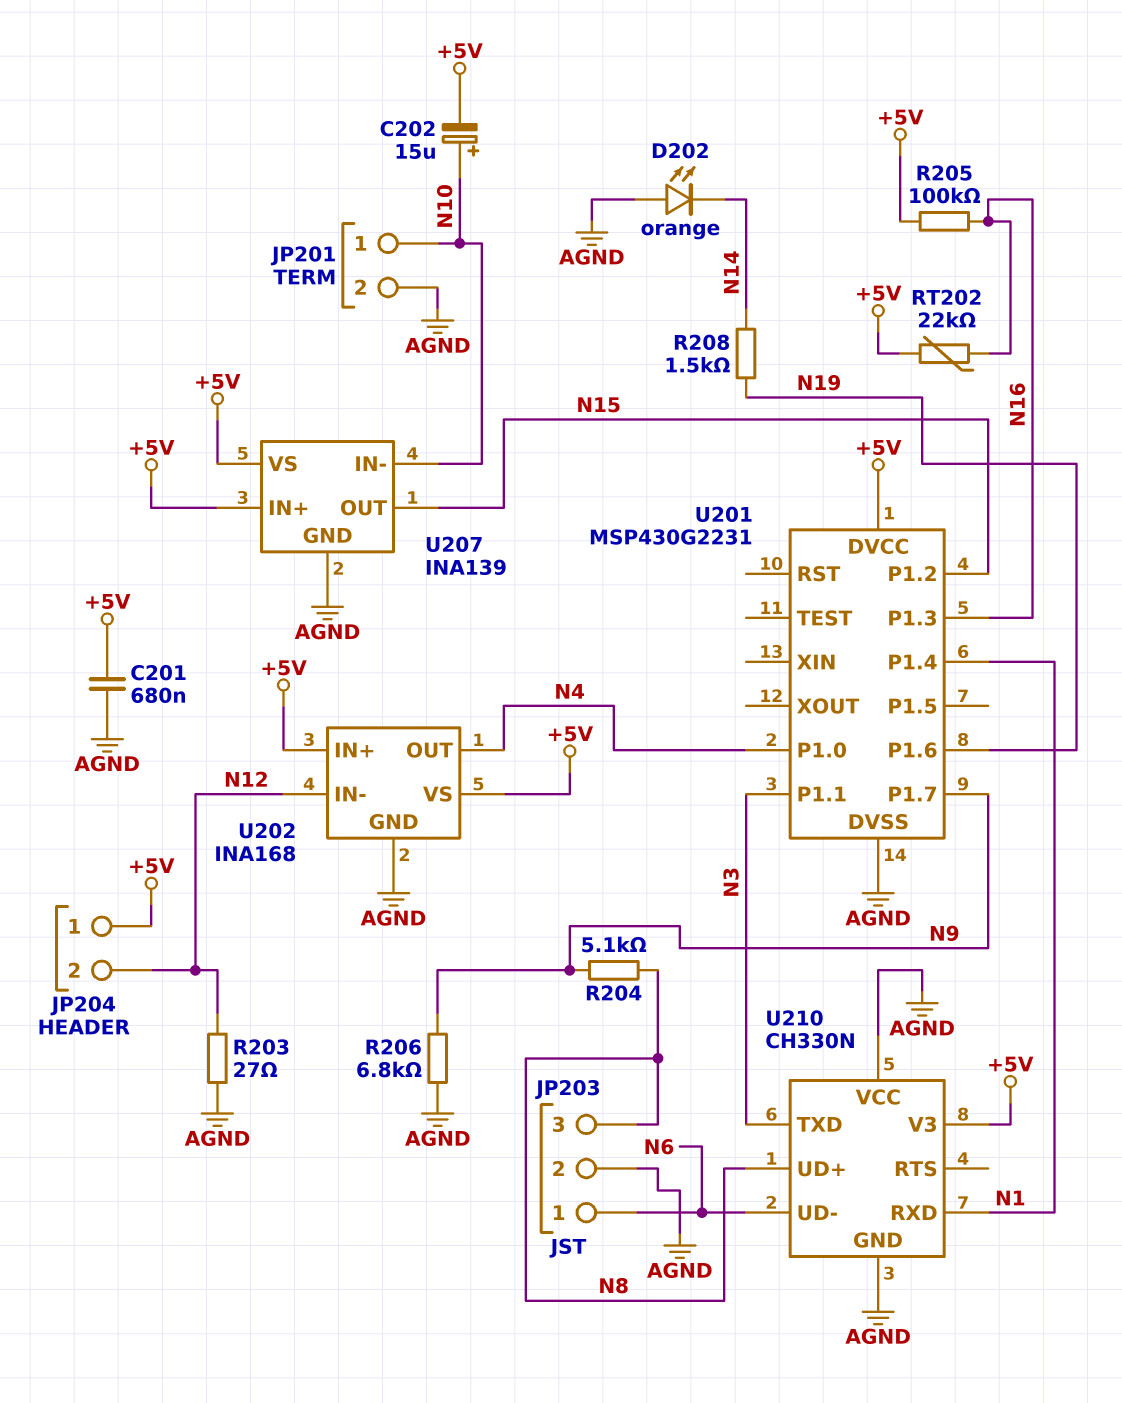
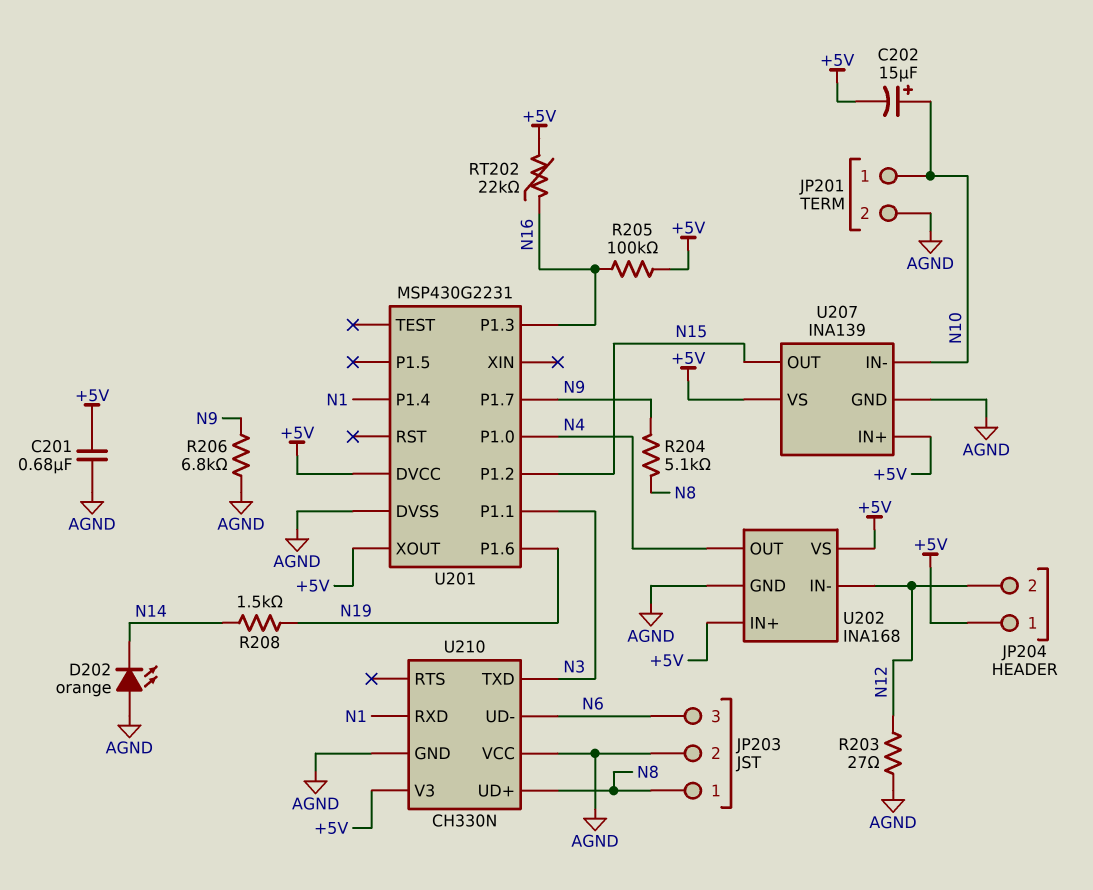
JP203 pin 1: N6 -> N8
JP203 pin 3: N8 -> N6
U201 pin XOUT: none -> +5V

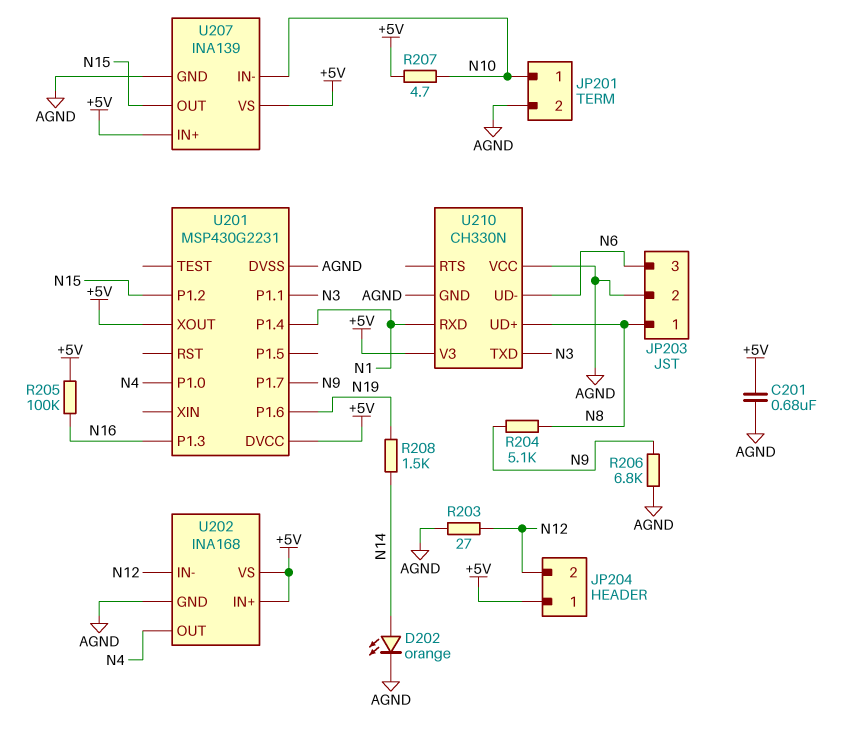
C202: 15uF (plus N10, minus +5V) -> none
D202: LED orange (A AGND, K N14) -> LED orange (A N14, K AGND)
R207: none -> 4.7 (+5V, N10)
RT202: 22k (+5V, N16) -> none

